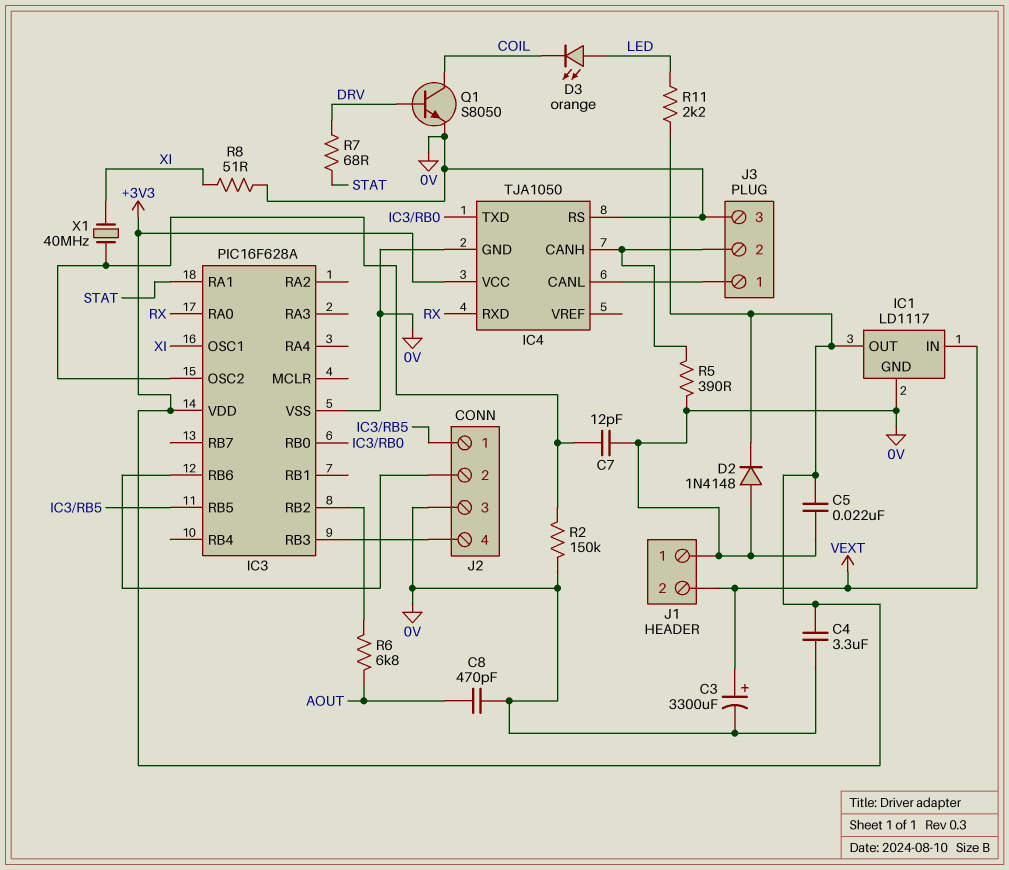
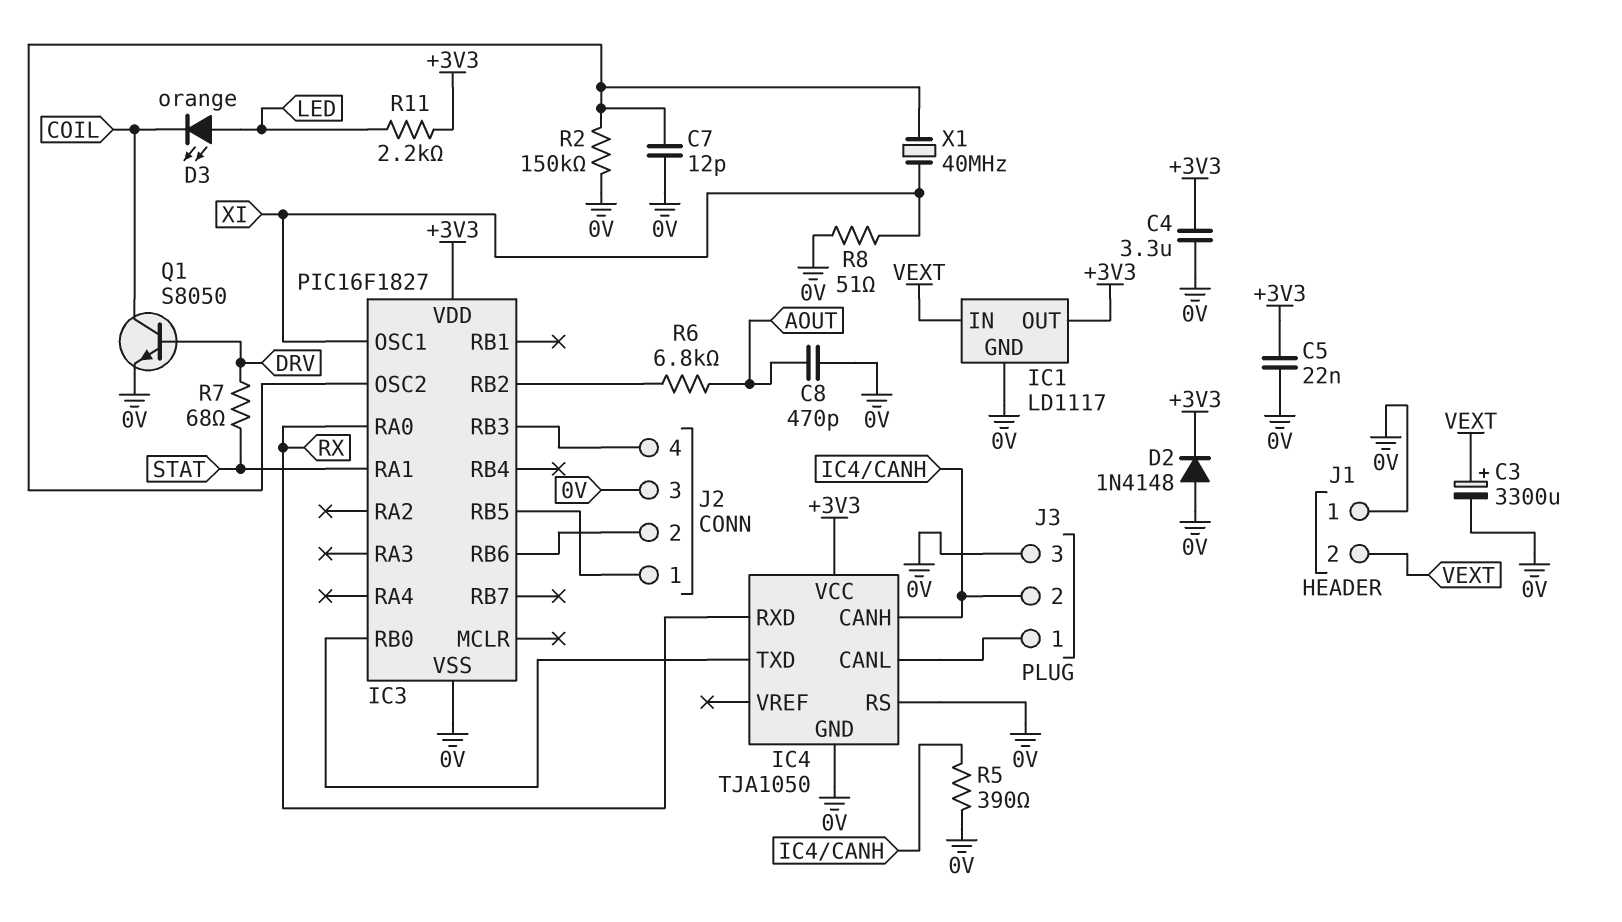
IC3: PIC16F628A -> PIC16F1827

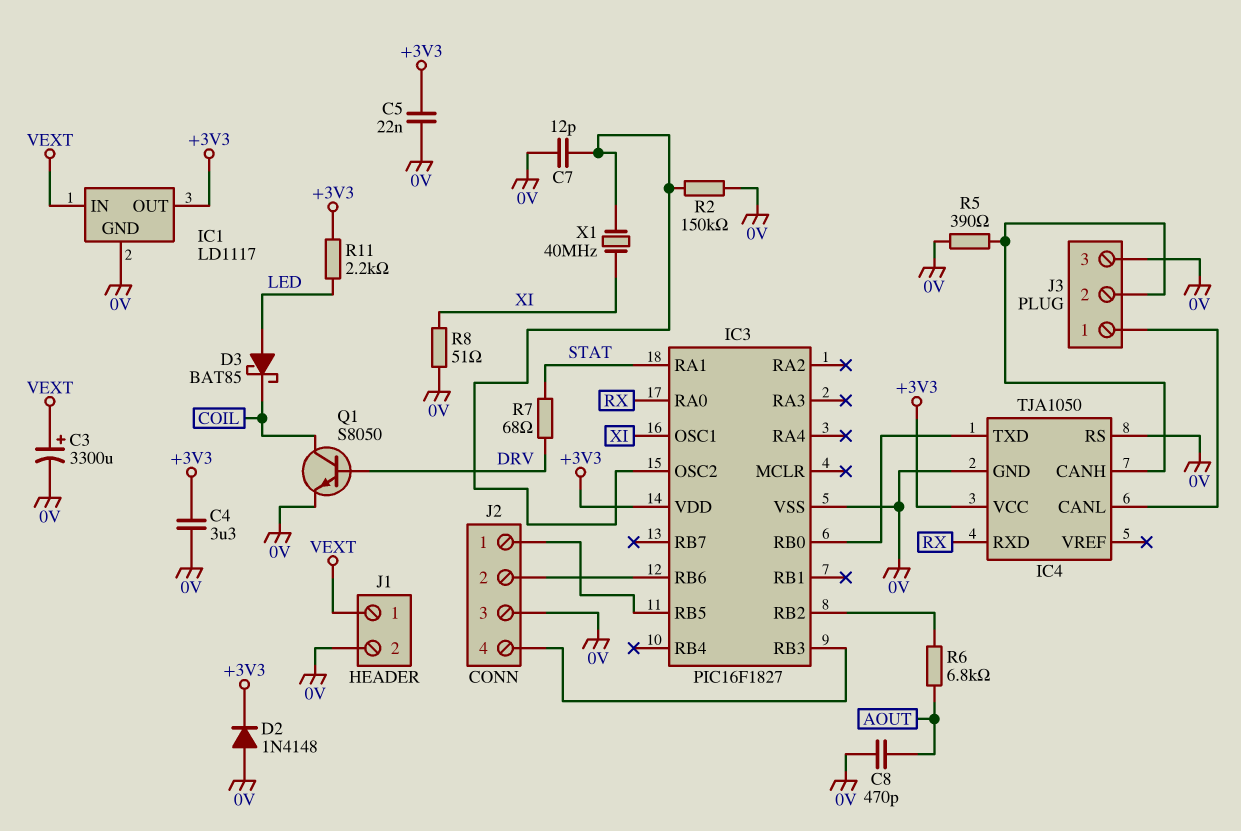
D3: LED orange (A LED, K COIL) -> schottky BAT85 (A LED, K COIL)
J1 pin 1: 0V -> VEXT
J1 pin 2: VEXT -> 0V

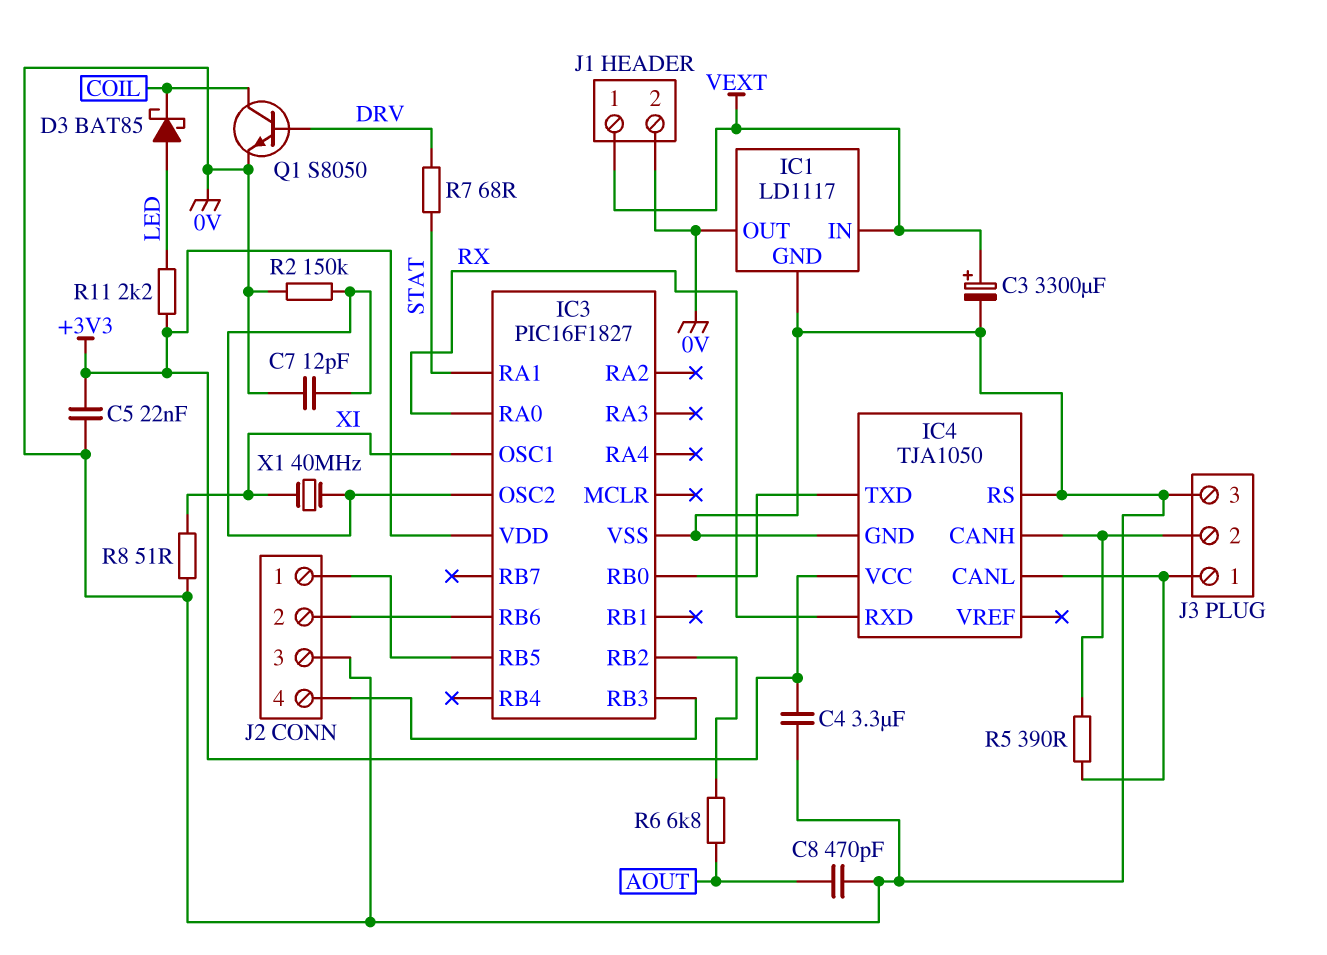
D2: diode 1N4148 (A 0V, K +3V3) -> none
IC1 pin OUT: +3V3 -> 0V
R5: 390 (0V, IC4/CANH) -> 390 (IC4/CANH, IC4/CANL)

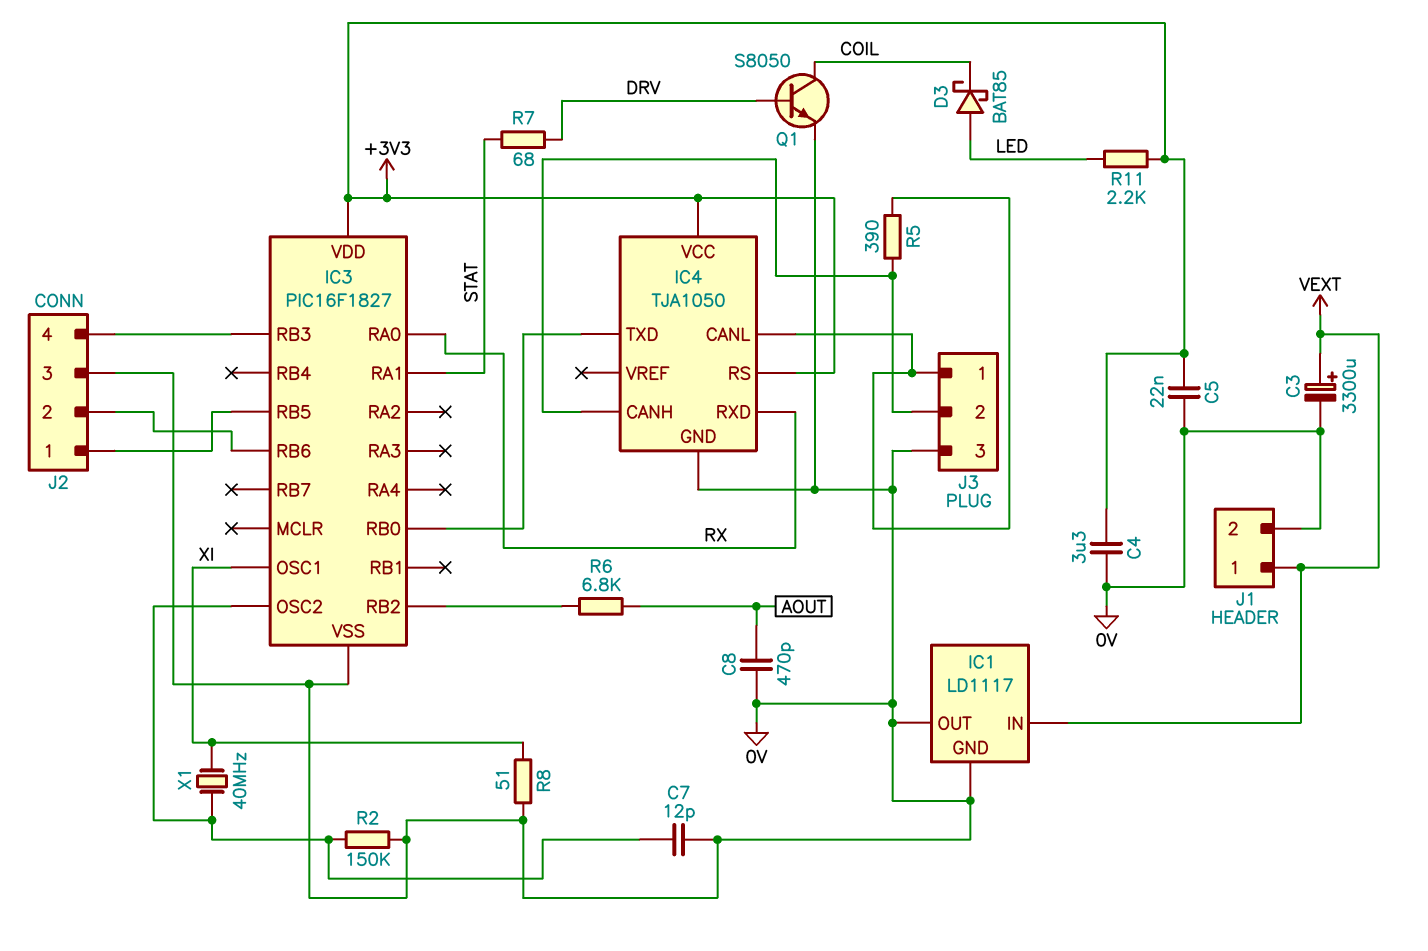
IC4 pin RS: 0V -> +3V3

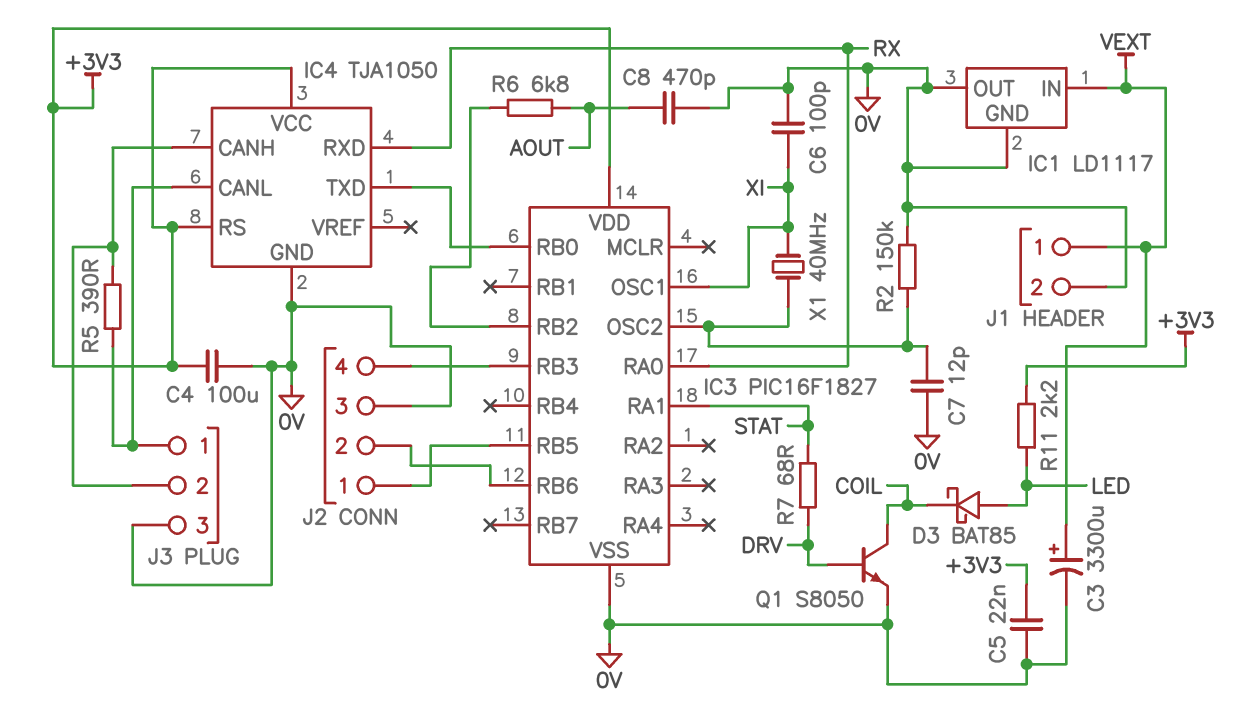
C4: 3.3uF (+3V3, 0V) -> 100uF (+3V3, 0V)
C6: none -> 100pF (0V, XI)
R8: 51 (0V, XI) -> none

